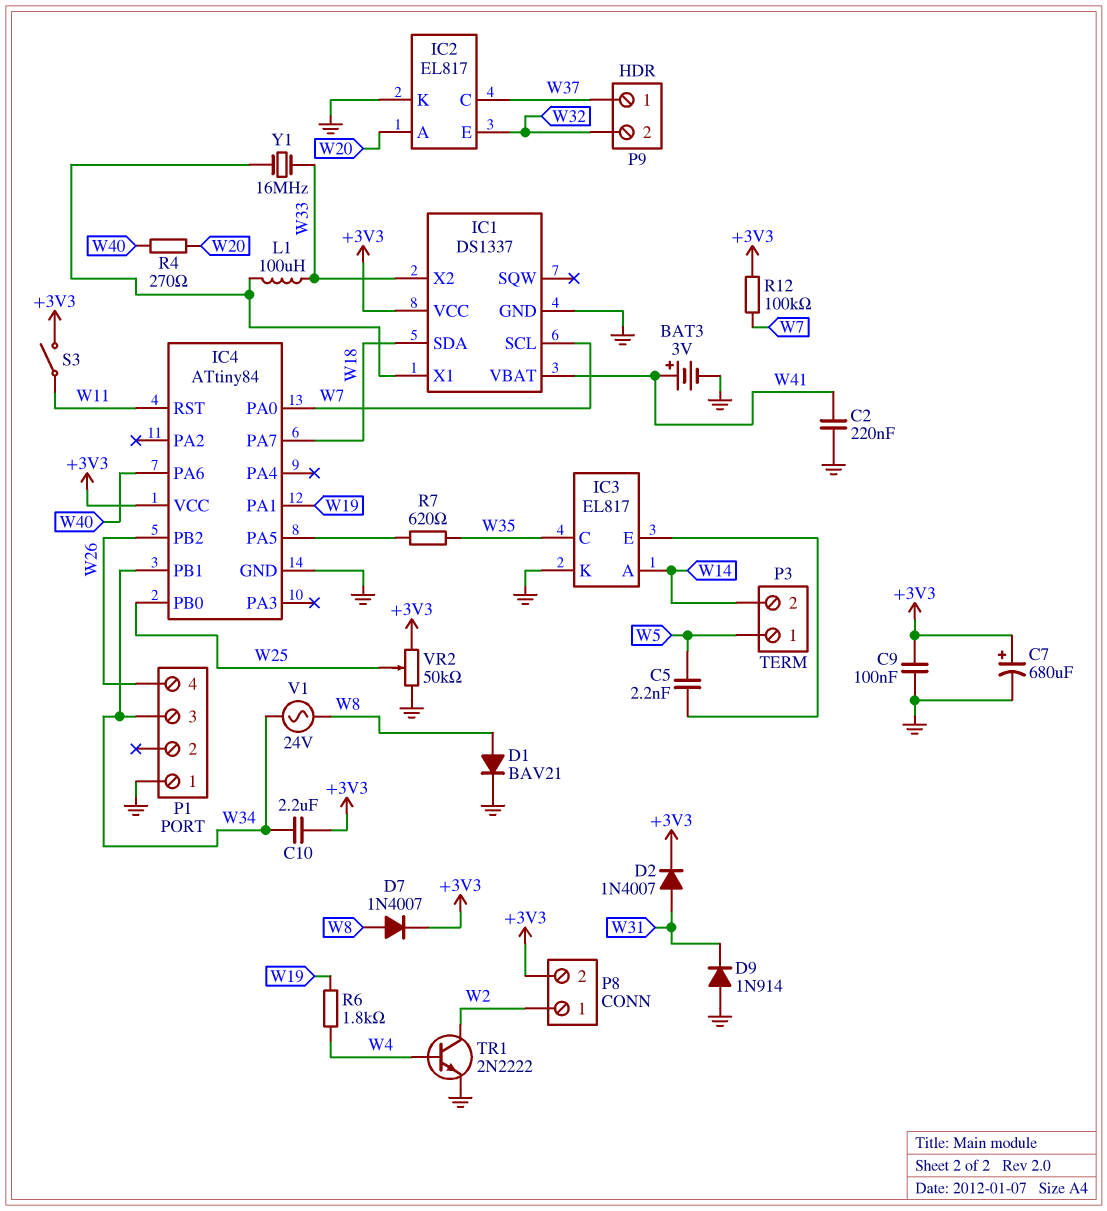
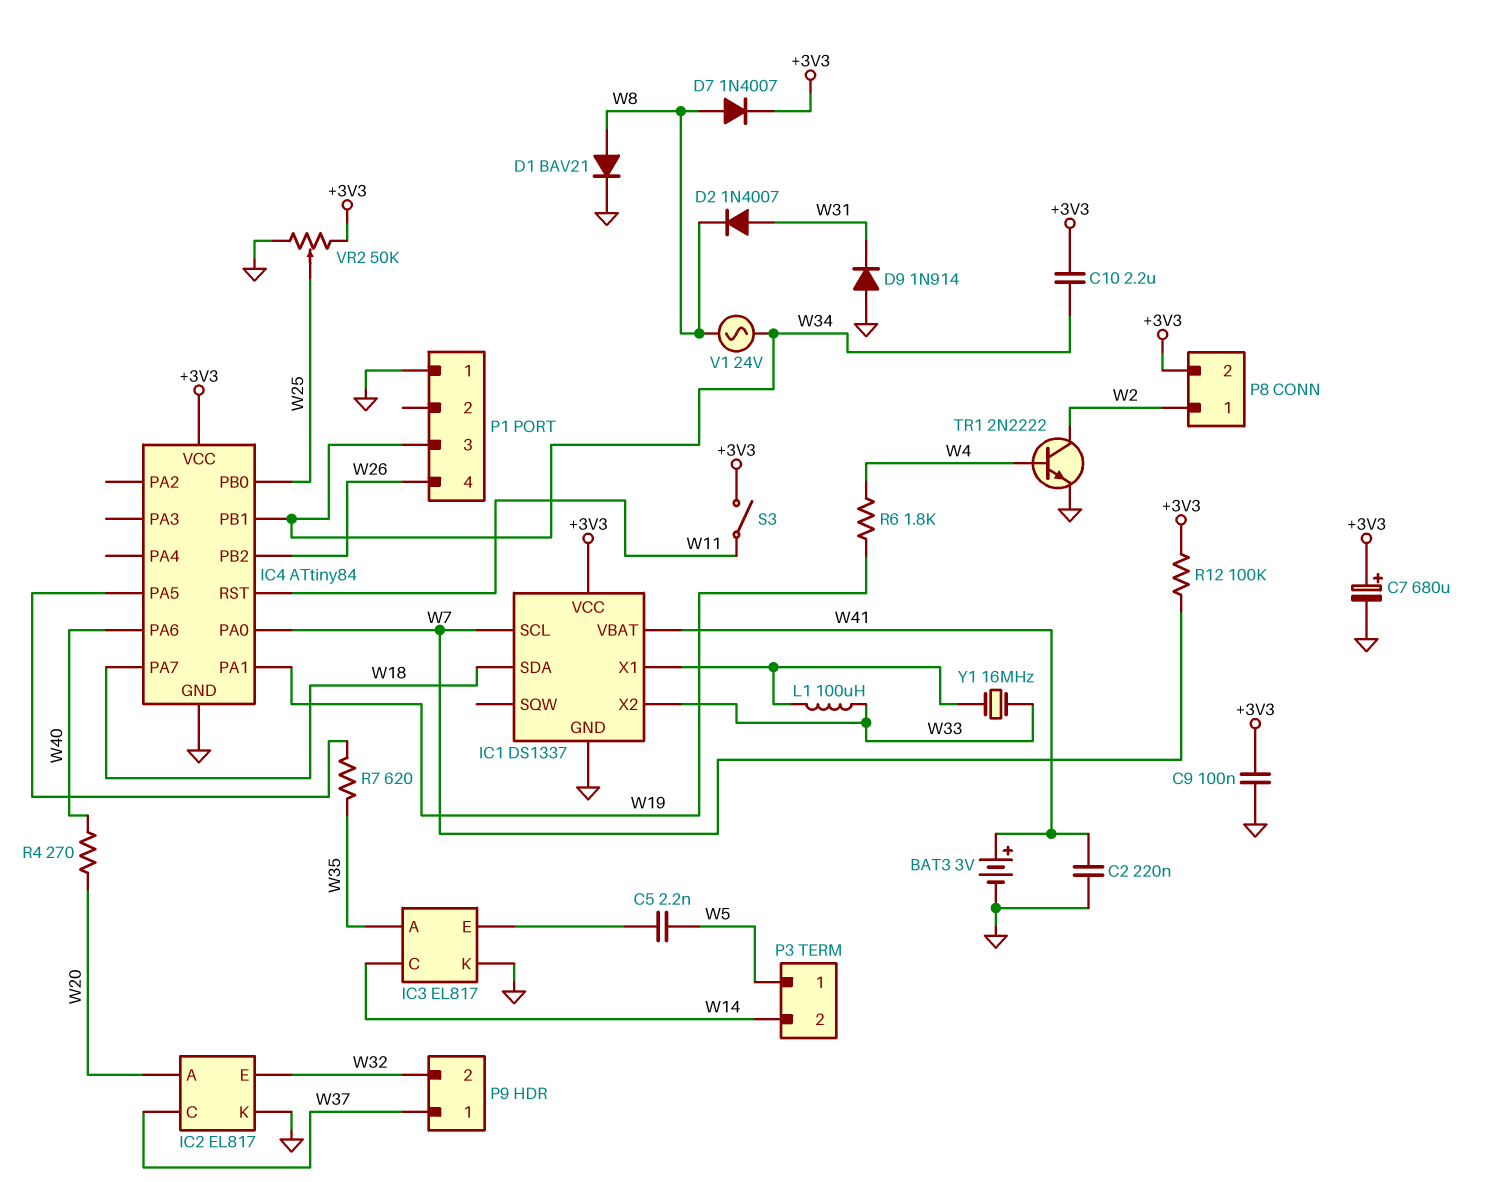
D2: diode 1N4007 (A W31, K +3V3) -> diode 1N4007 (A W31, K W8)
IC3 pin A: W14 -> W35
IC3 pin C: W35 -> W14

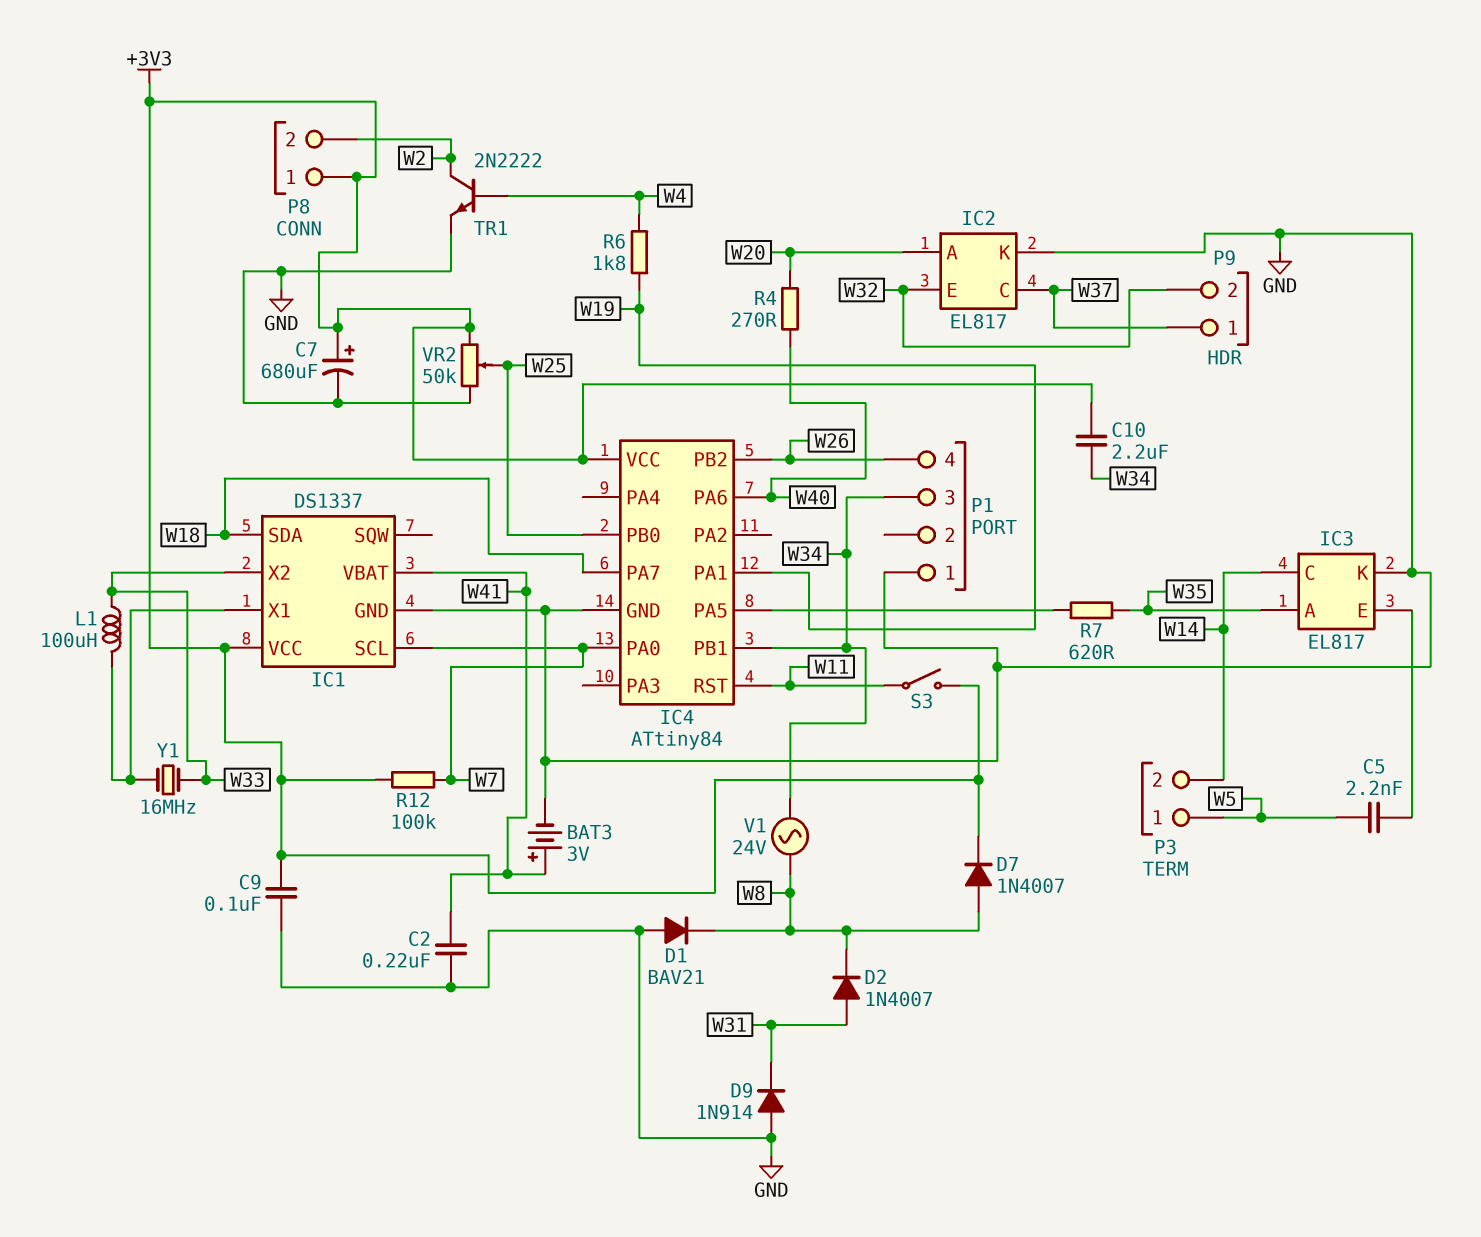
D1: diode BAV21 (A W8, K GND) -> diode BAV21 (A GND, K W8)
P8 pin 1: W2 -> +3V3
P8 pin 2: +3V3 -> W2

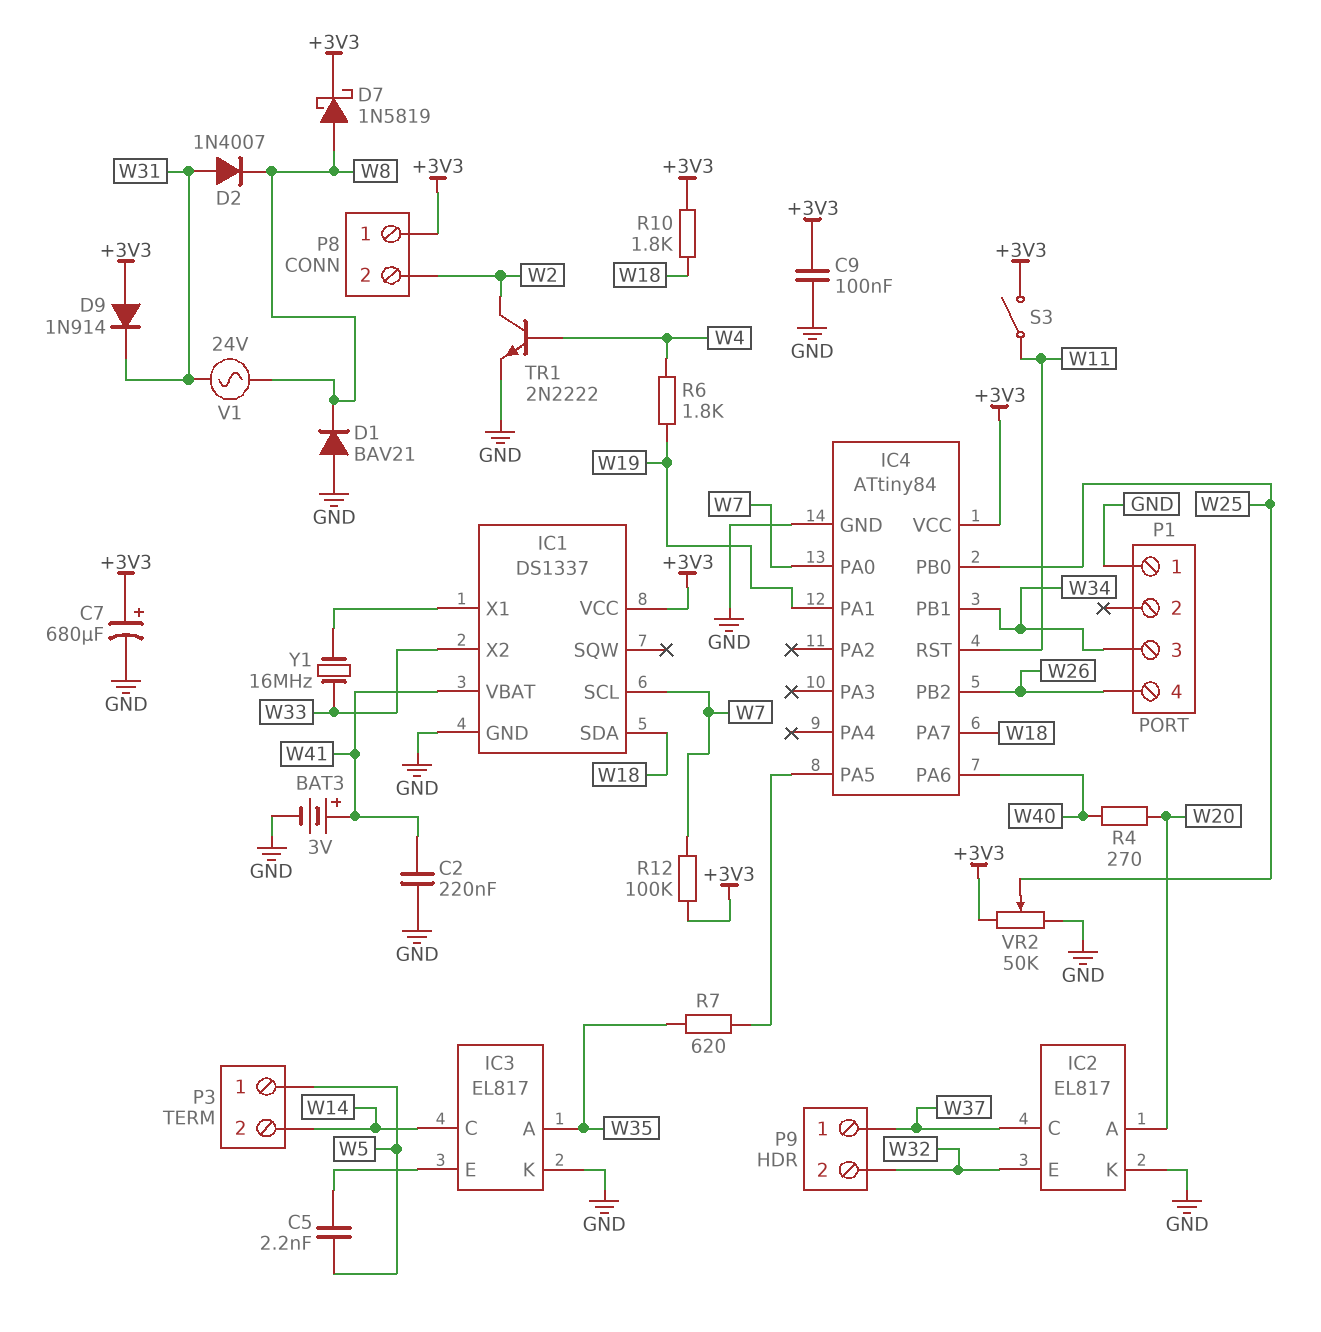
C10: 2.2uF (+3V3, W34) -> none
D7: diode 1N4007 (A W8, K +3V3) -> schottky 1N5819 (A W8, K +3V3)
D9: diode 1N914 (A GND, K W31) -> diode 1N914 (A +3V3, K W31)
L1: 100uH (IC1/X1, W33) -> none
R10: none -> 1.8k (+3V3, W18)
V1: AC 24V (W8, W34) -> AC 24V (W8, W31)

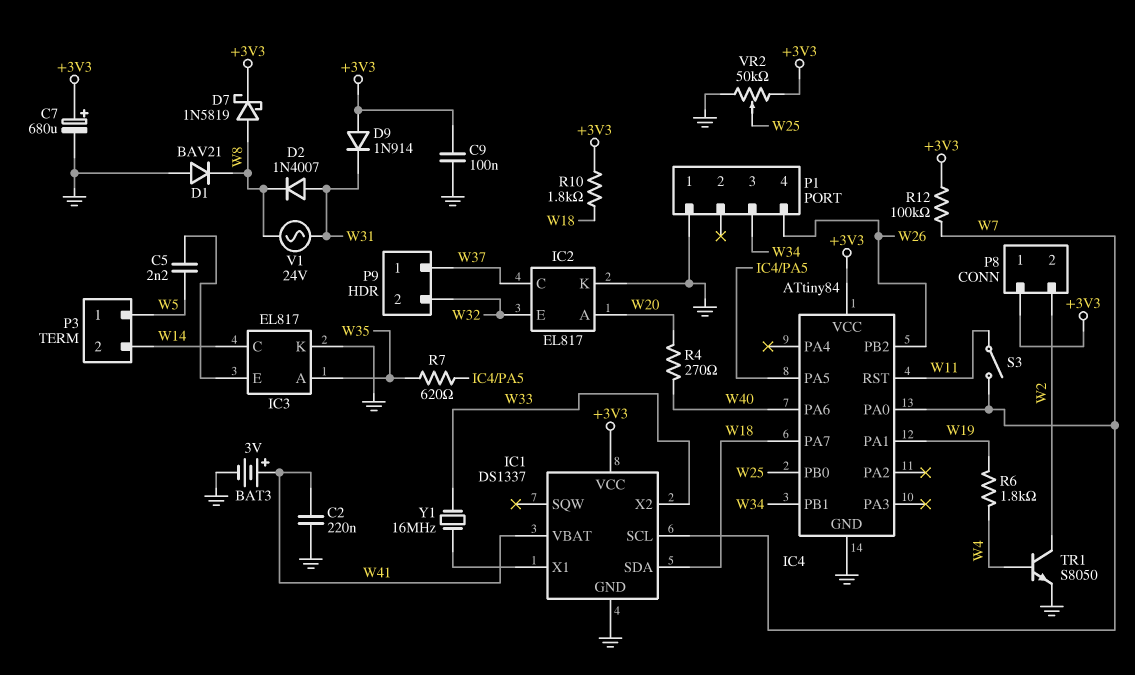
S3: switch (+3V3, W11) -> switch (W7, W11)
TR1: NPN 2N2222 (B W4, C W2, E GND) -> NPN S8050 (B W4, C W2, E GND)

